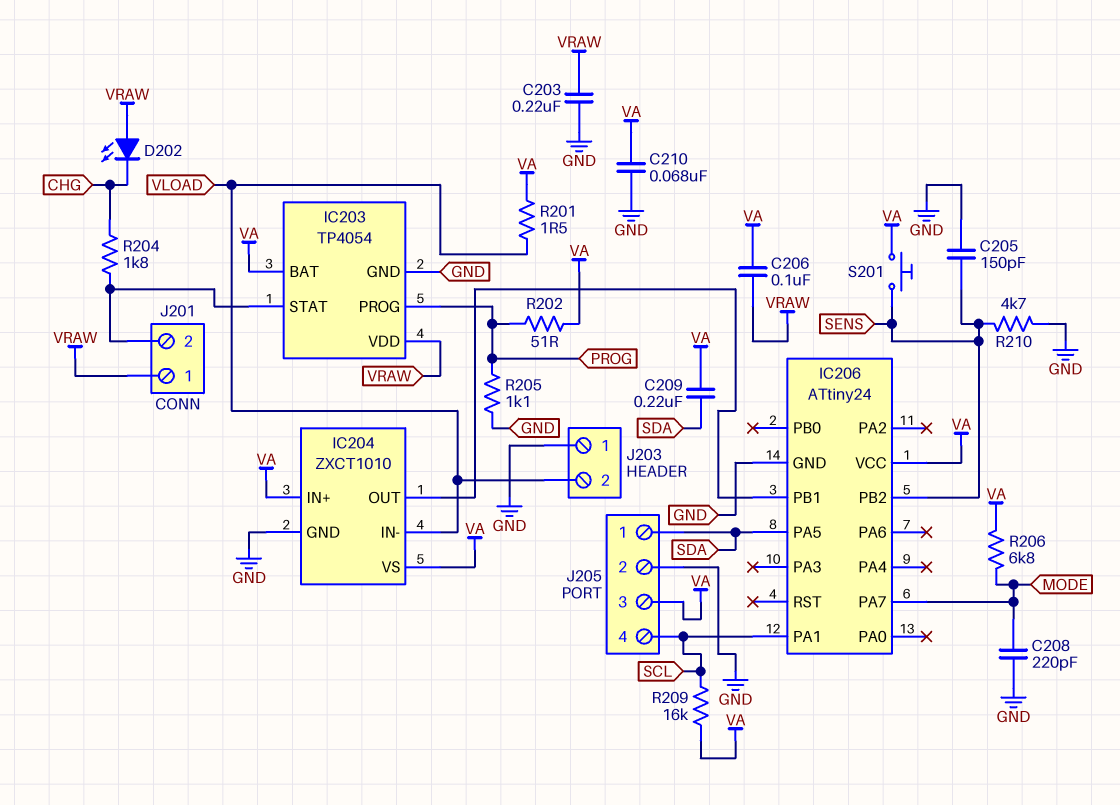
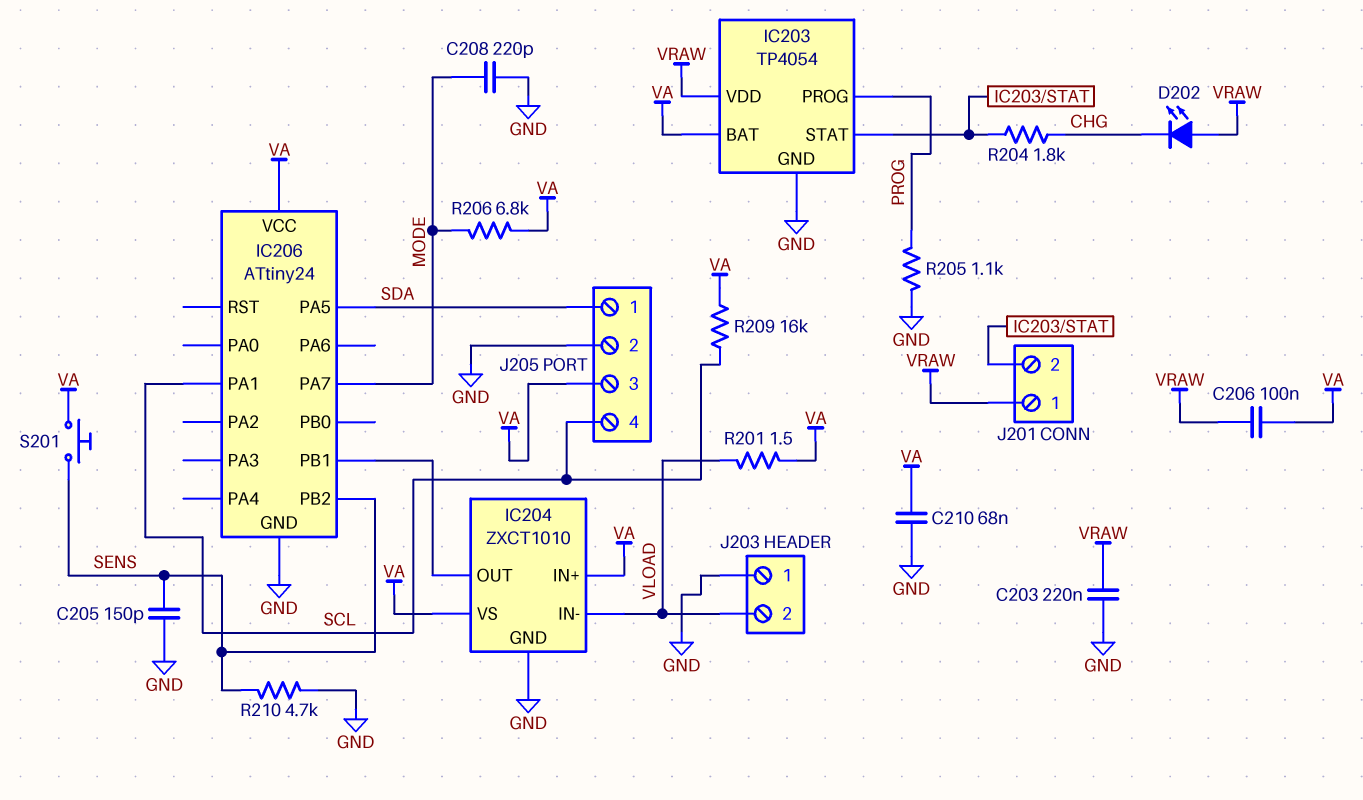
C209: 220nF (SDA, VA) -> none
R202: 51 (PROG, VA) -> none

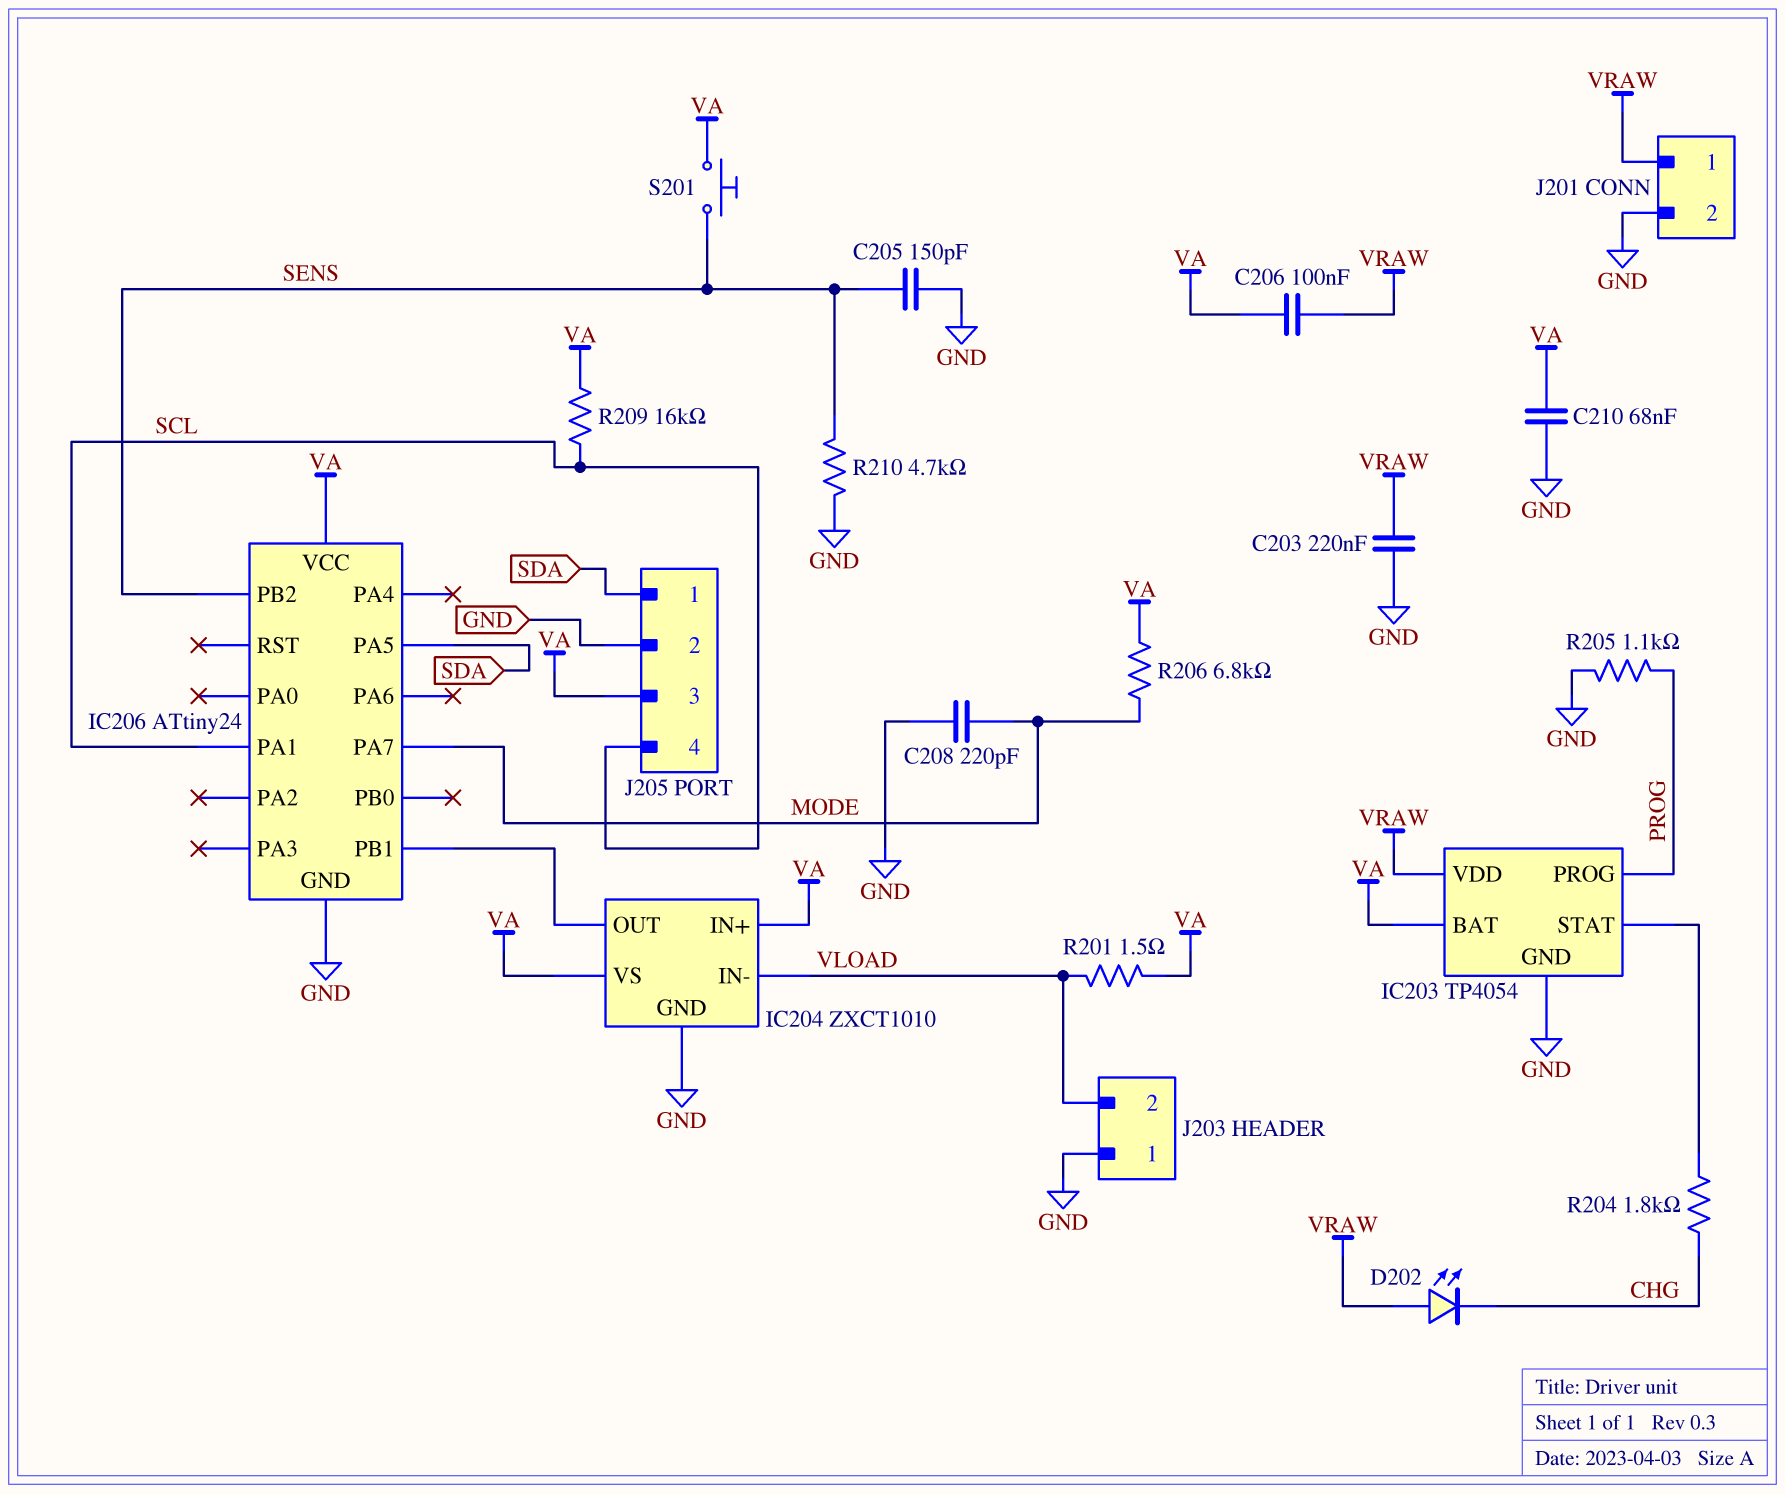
J201 pin 2: IC203/STAT -> GND

